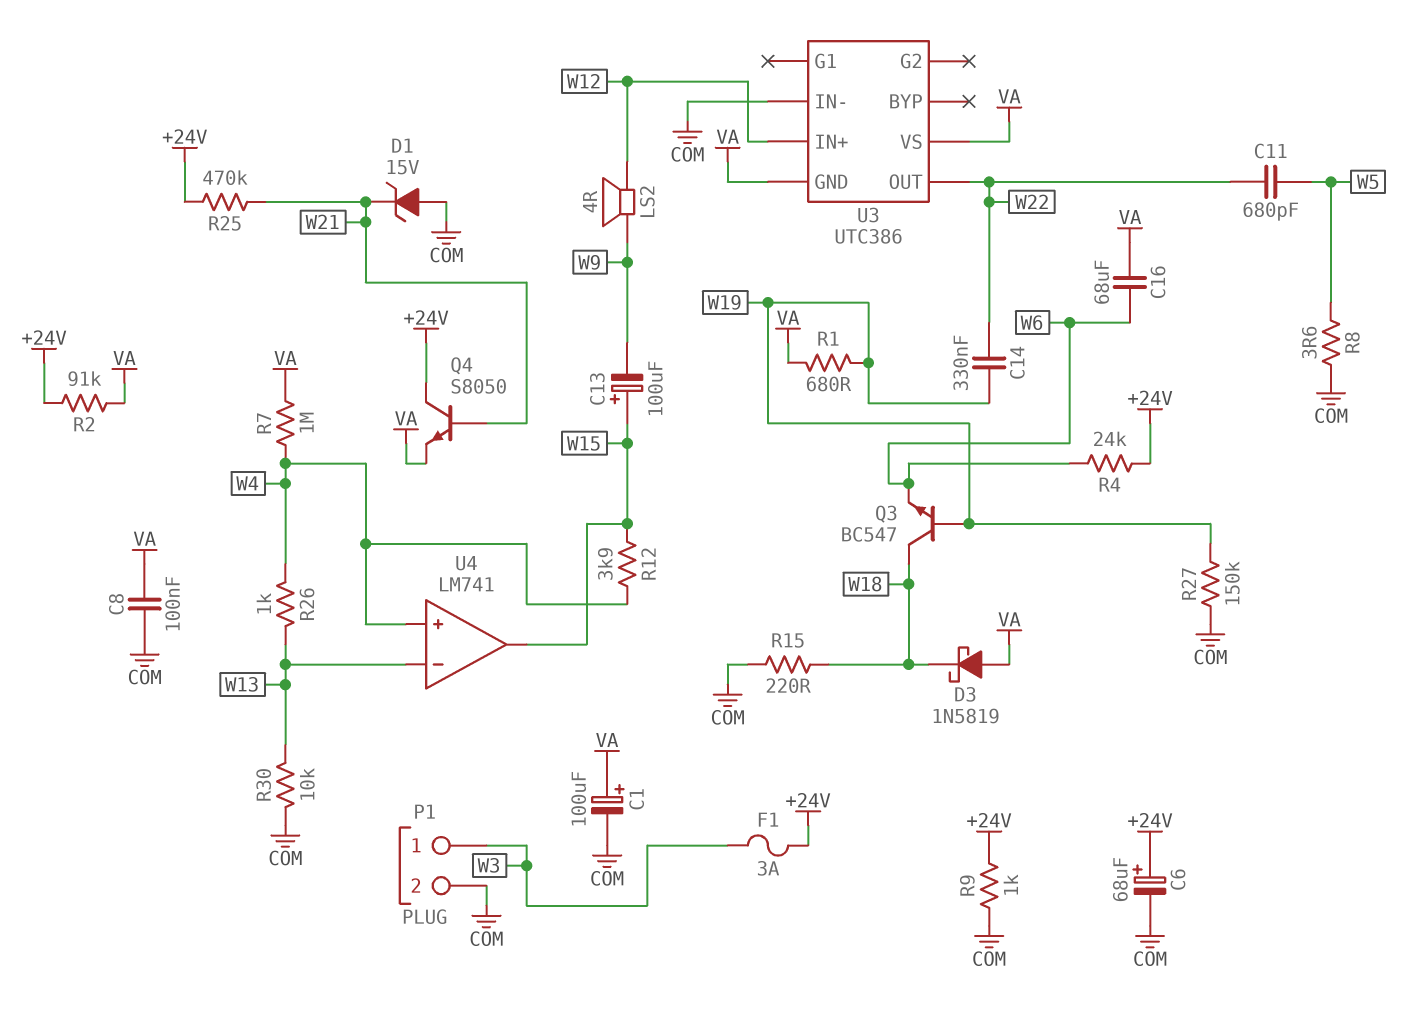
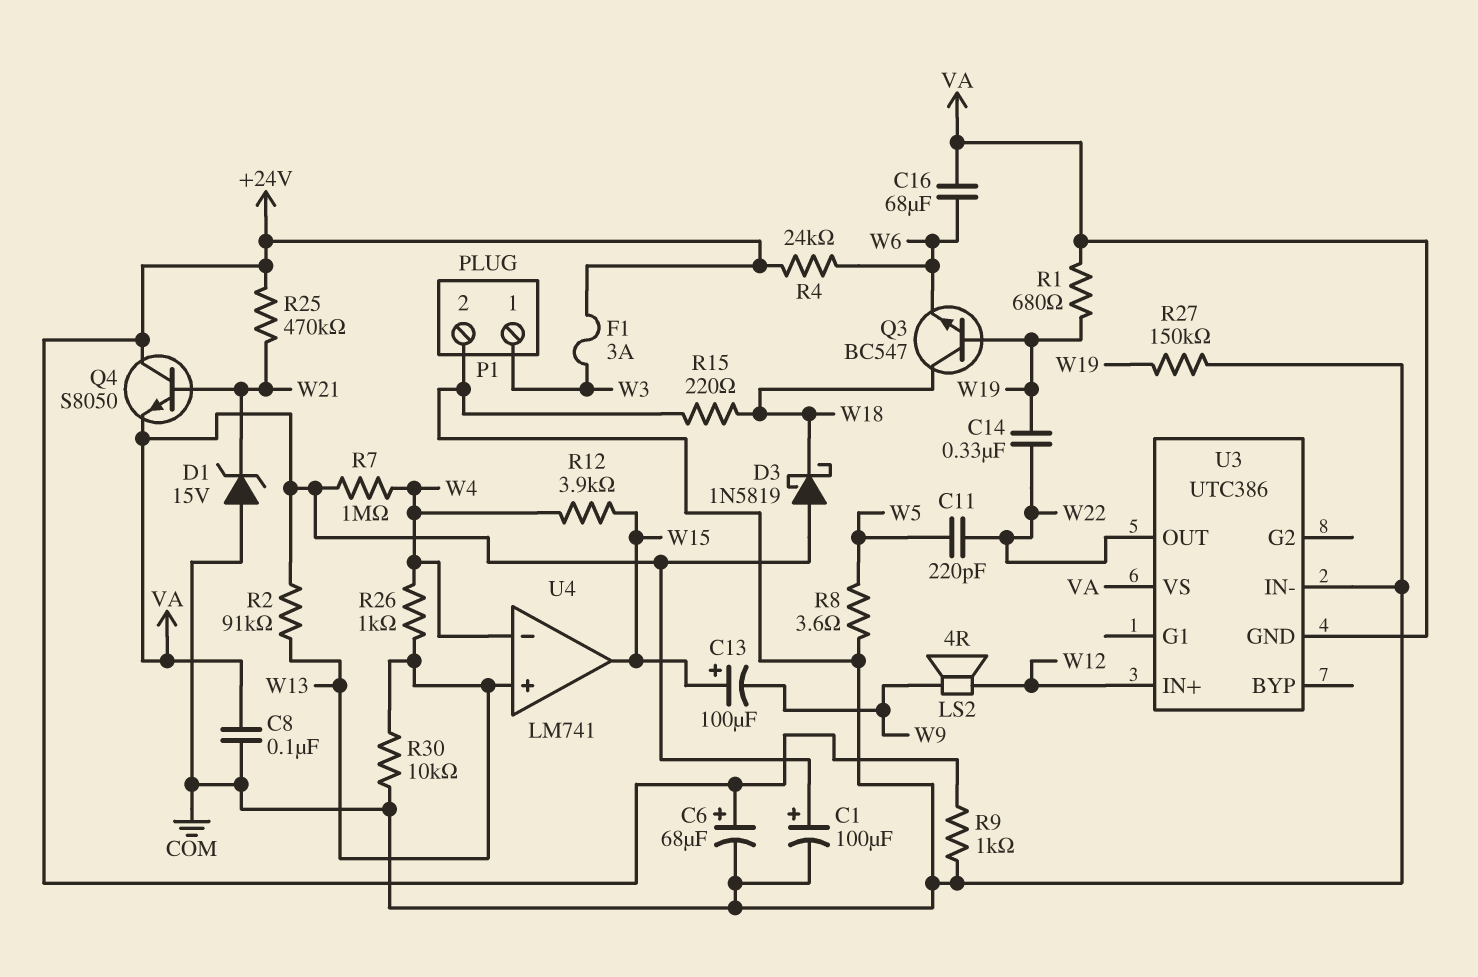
C11: 680pF (W5, W22) -> 220pF (W5, W22)
R2: 91k (+24V, VA) -> 91k (VA, W13)
U4 pin in+: W4 -> W13
U4 pin in-: W13 -> W4

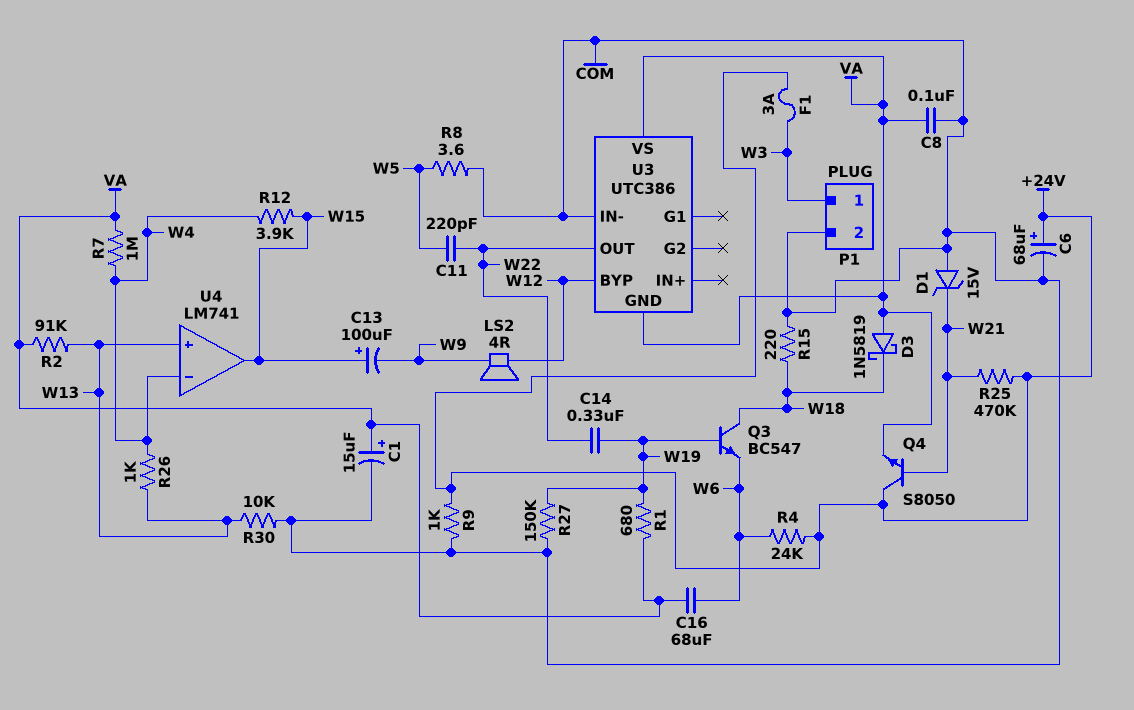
C1: 100uF (plus VA, minus COM) -> 15uF (plus VA, minus COM)
U3 pin BYP: none -> W12
U3 pin IN+: W12 -> none

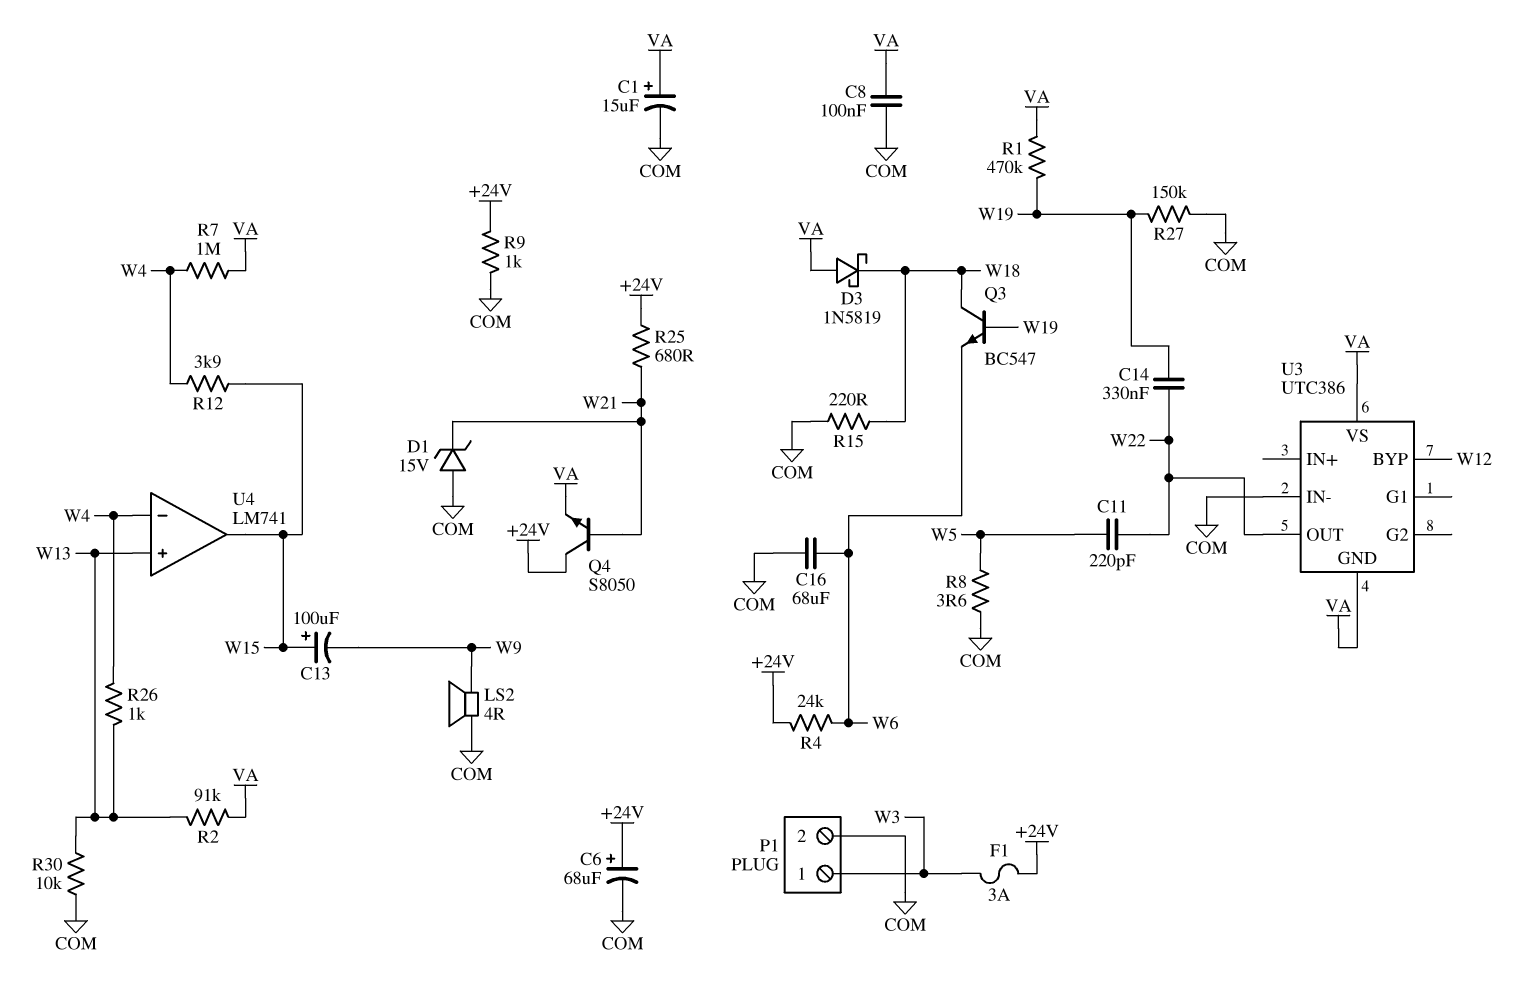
C16: 68uF (VA, W6) -> 68uF (COM, W6)
LS2: speaker 4R (W9, W12) -> speaker 4R (COM, W9)
R1: 680 (VA, W19) -> 470k (VA, W19)
R25: 470k (+24V, W21) -> 680 (+24V, W21)

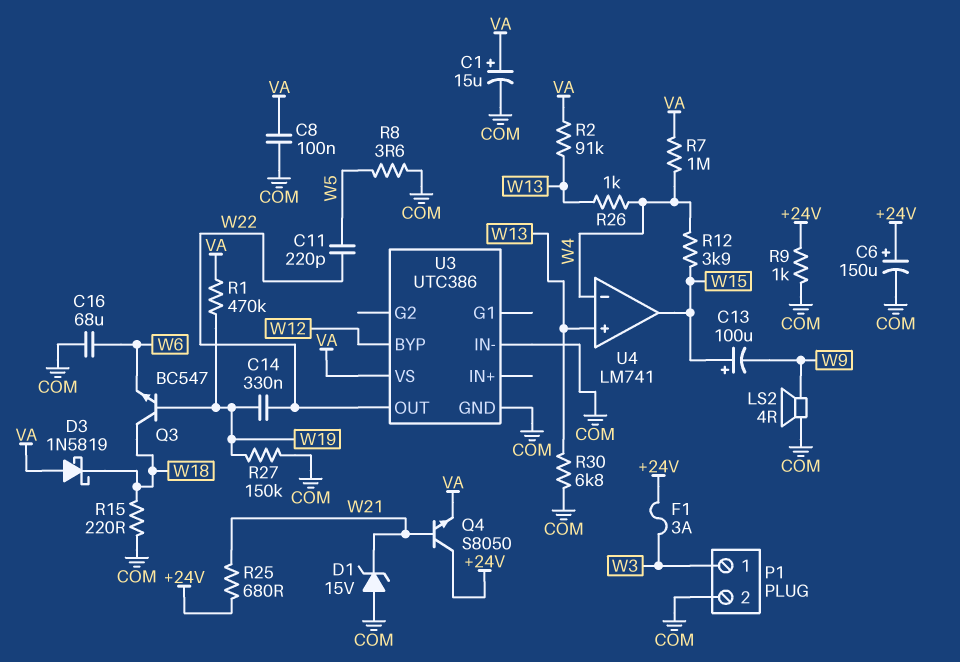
C6: 68uF (plus +24V, minus COM) -> 150uF (plus +24V, minus COM)
R4: 24k (+24V, W6) -> none
R30: 10k (COM, W13) -> 6.8k (COM, W13)
U3 pin GND: VA -> COM

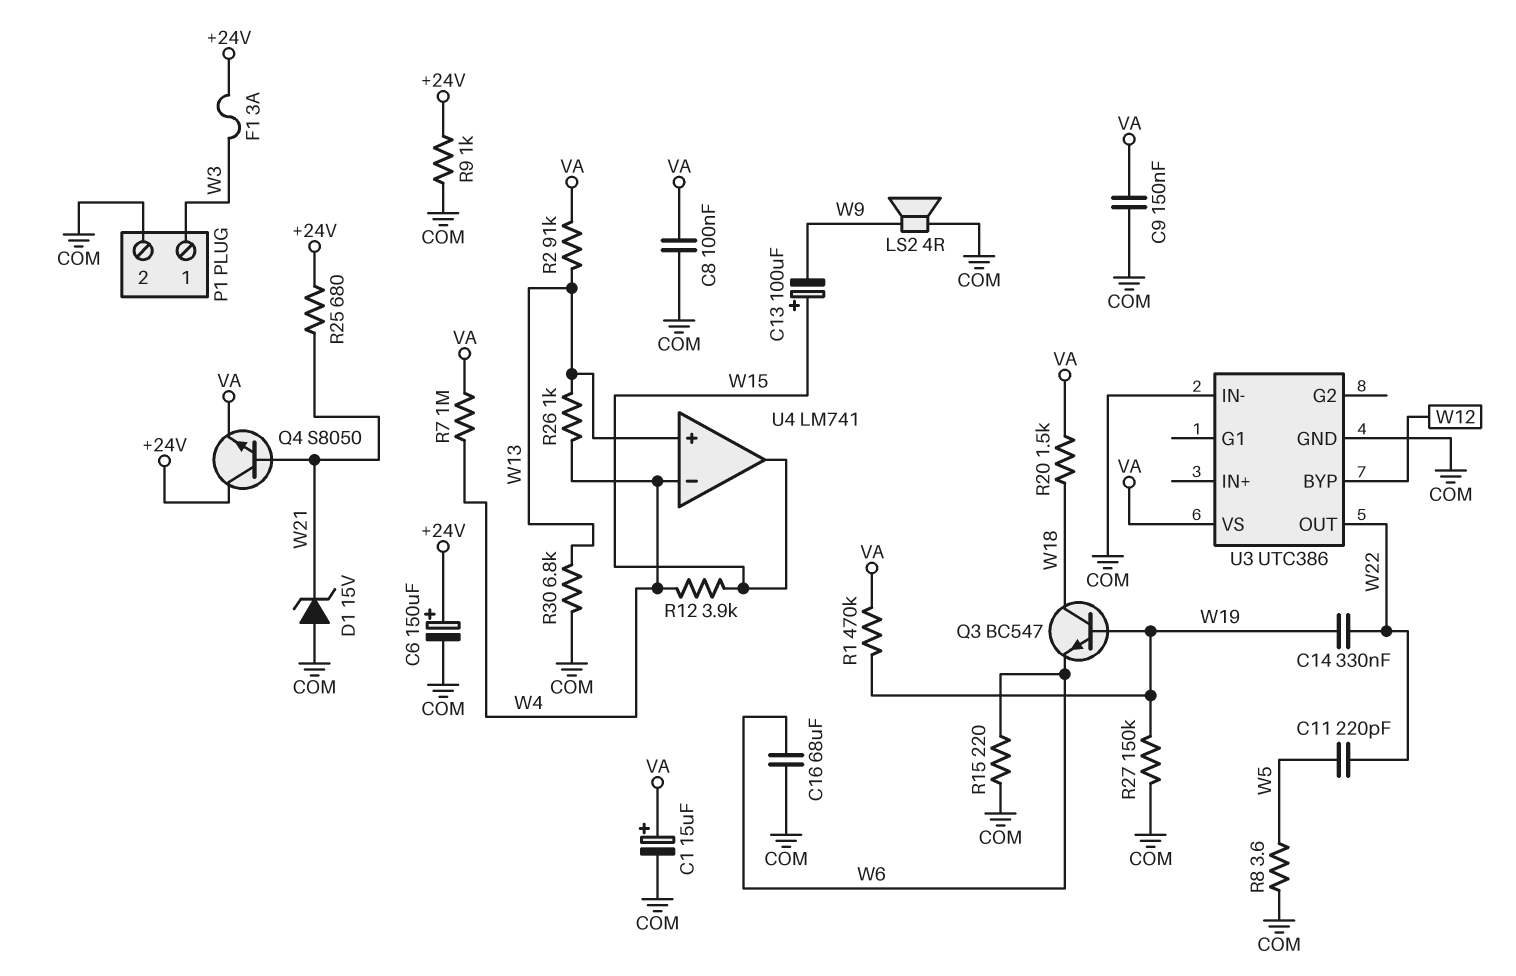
C9: none -> 150nF (COM, VA)
D3: schottky 1N5819 (A VA, K W18) -> none
R15: 220 (COM, W18) -> 220 (COM, W6)
R20: none -> 1.5k (VA, W18)

